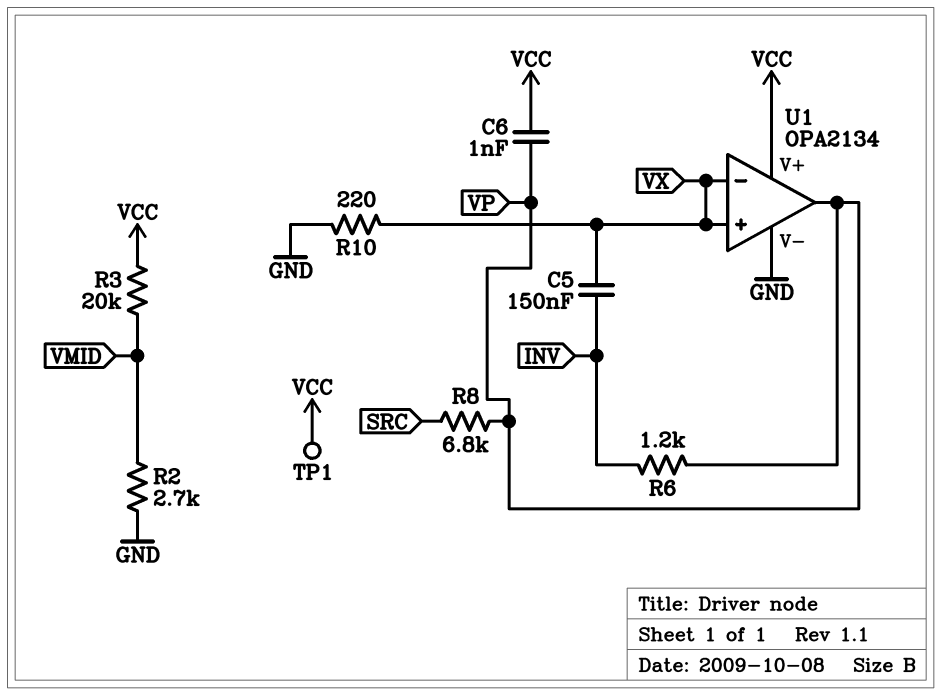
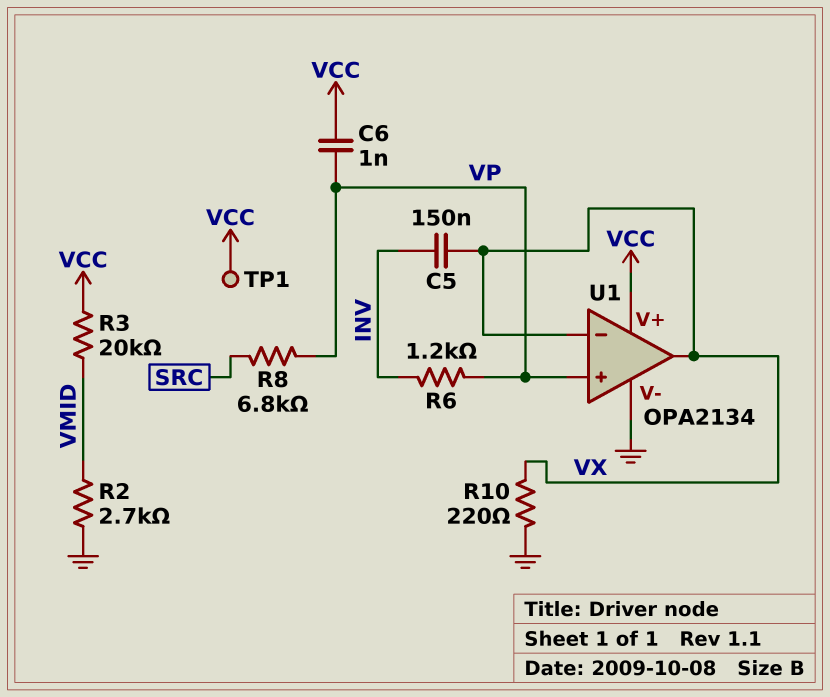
U1 pin in+: VX -> VP
U1 pin out: VP -> VX

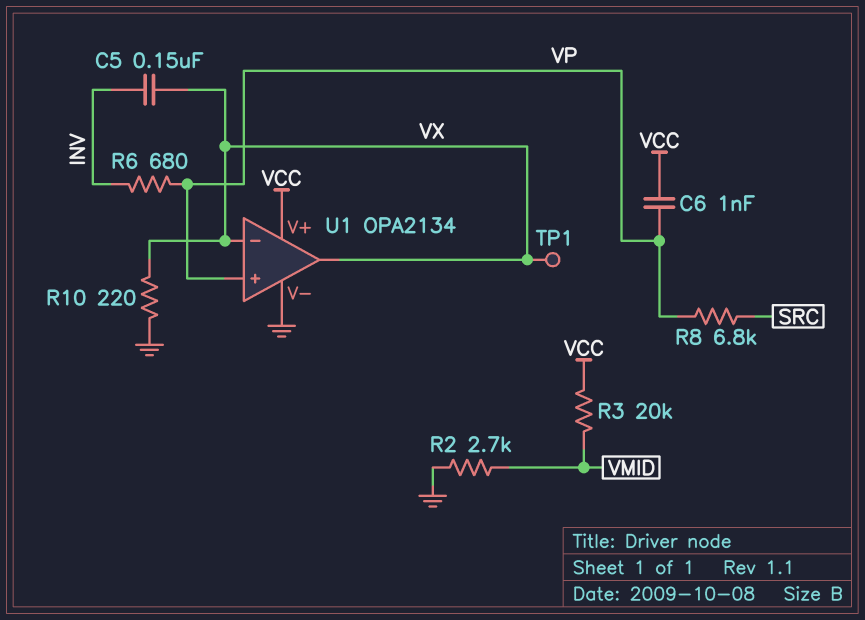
R6: 1.2k (INV, VP) -> 680 (INV, VP)
TP1: test point (VCC) -> test point (VX)

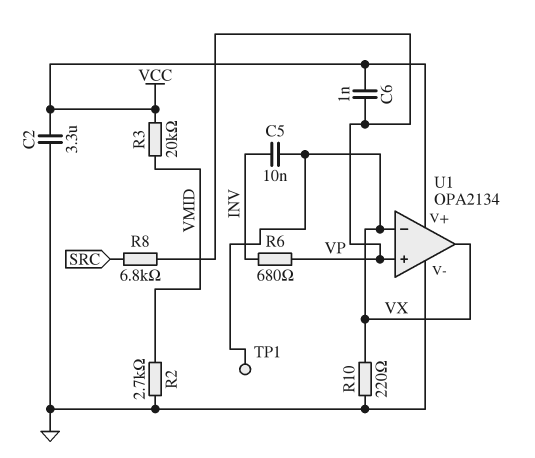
C2: none -> 3.3uF (GND, VCC)
C5: 150nF (INV, VX) -> 10nF (INV, VX)

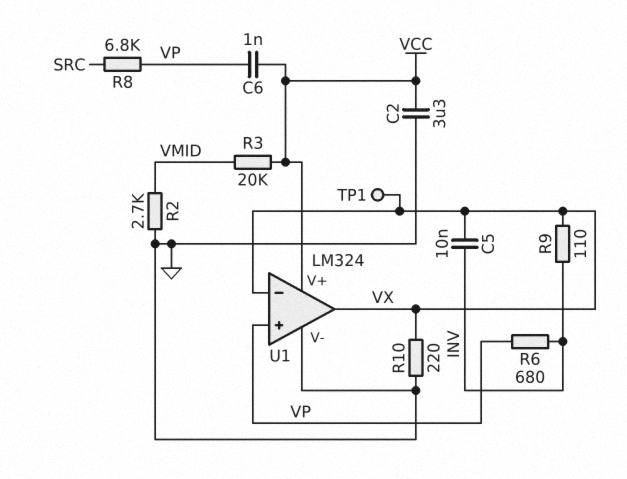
R9: none -> 110 (INV, VX)
U1: OPA2134 -> LM324

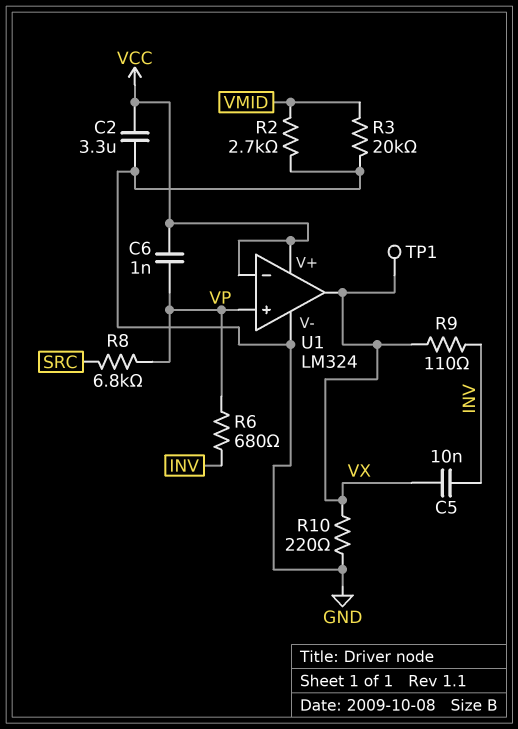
R3: 20k (VCC, VMID) -> 20k (GND, VMID)
U1 pin in-: VX -> VCC

